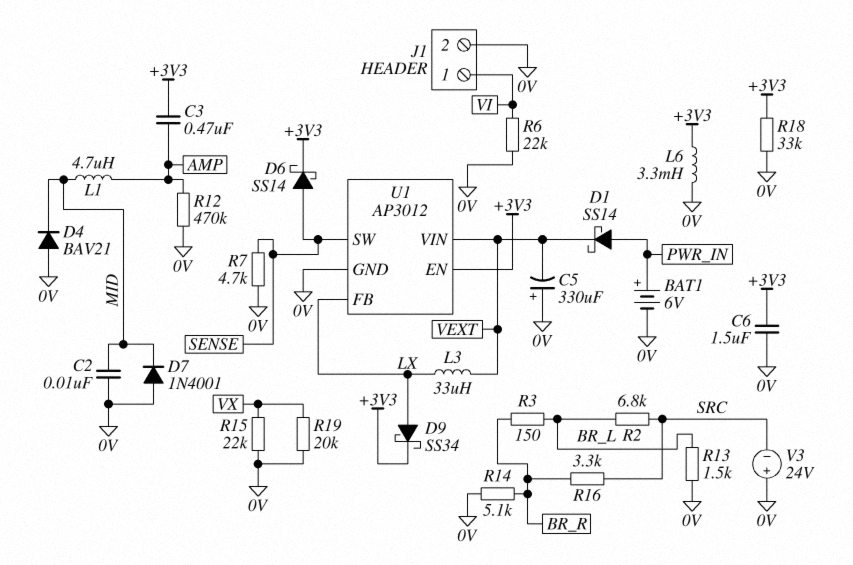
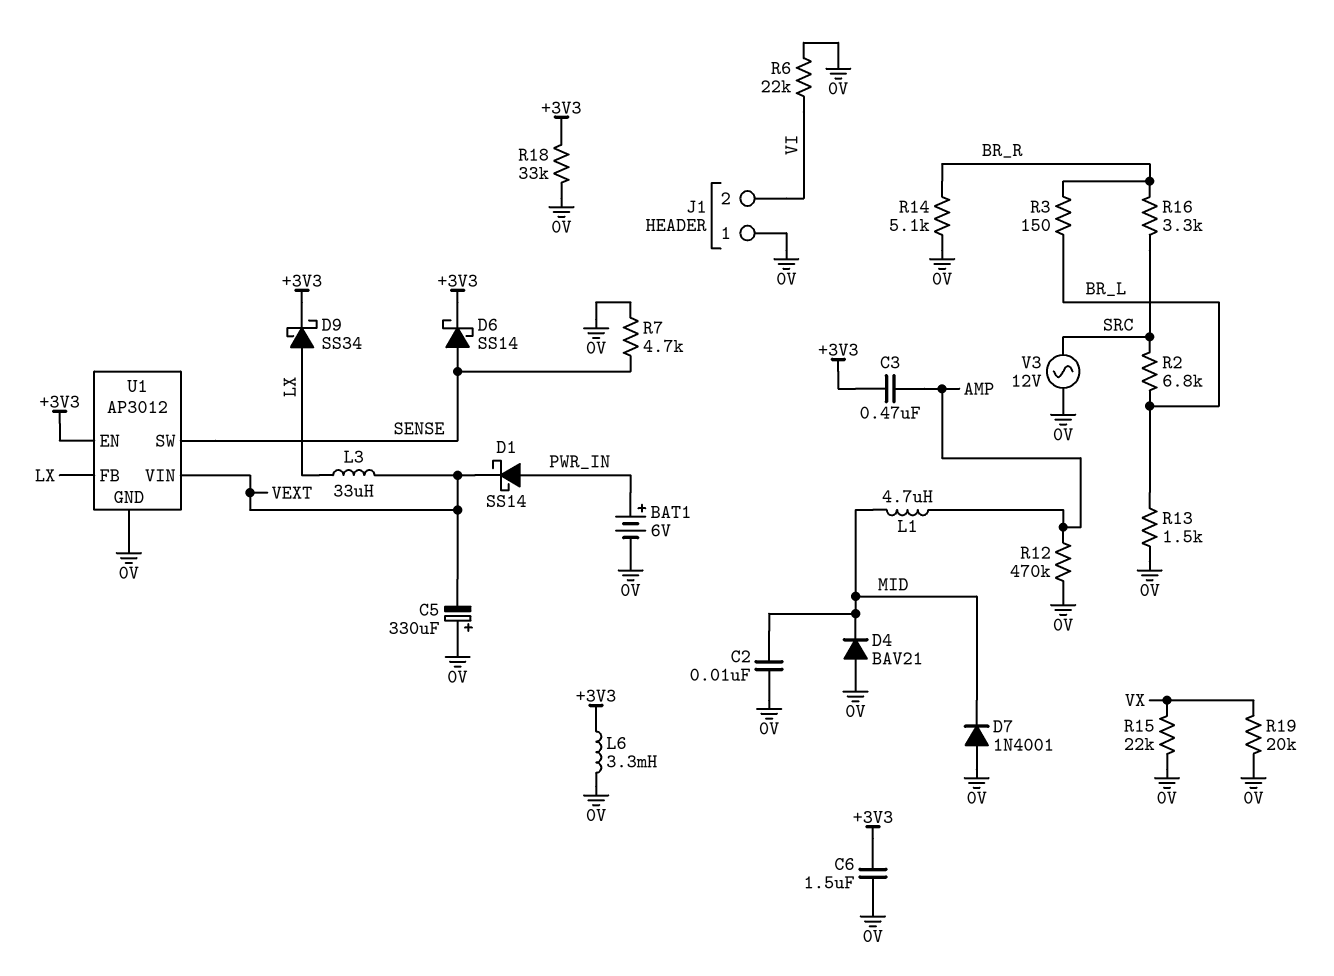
J1 pin 1: VI -> 0V
J1 pin 2: 0V -> VI
V3: 24V (plus 0V, minus SRC) -> AC 12V (0V, SRC)

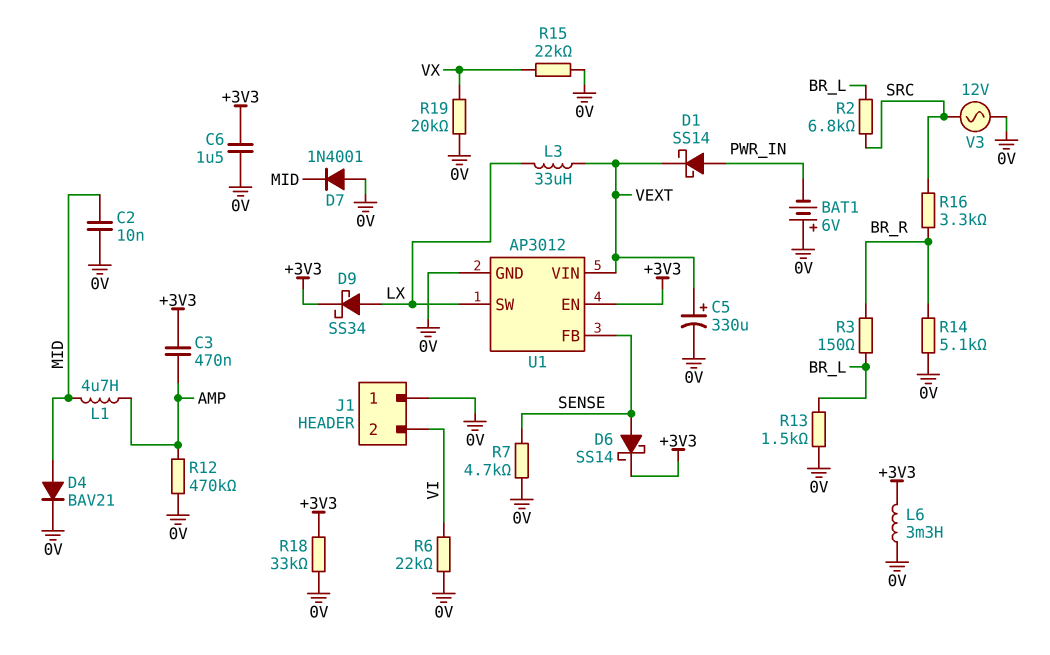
BAT1: 6V (plus PWR_IN, minus 0V) -> 6V (plus 0V, minus PWR_IN)
C5: 330uF (plus 0V, minus VEXT) -> 330uF (plus VEXT, minus 0V)
D4: diode BAV21 (A 0V, K MID) -> diode BAV21 (A MID, K 0V)
U1 pin FB: LX -> SENSE
U1 pin SW: SENSE -> LX

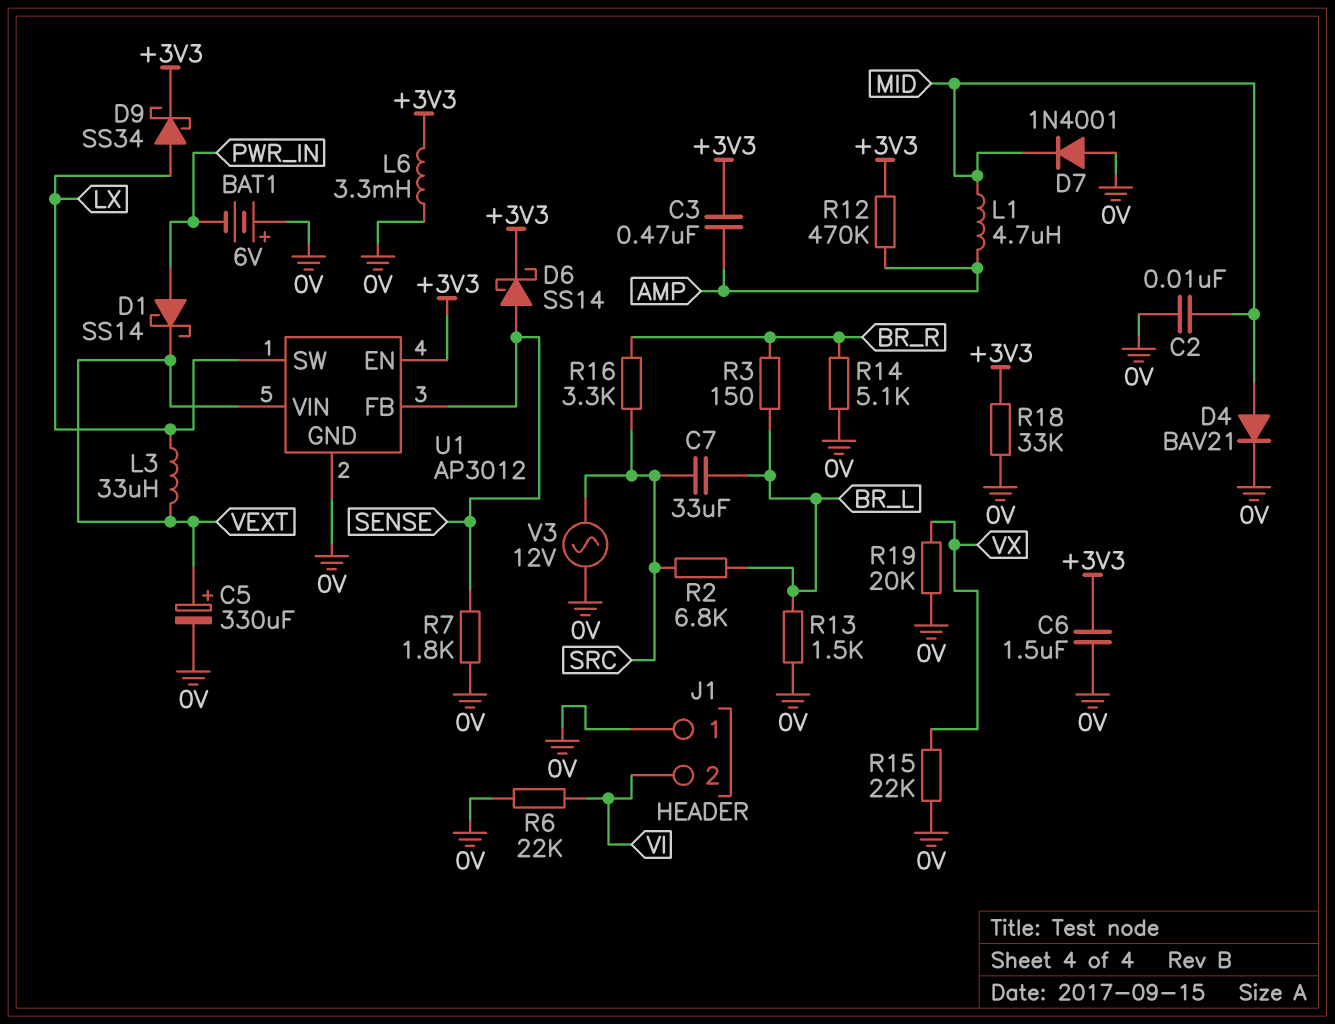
C7: none -> 33uF (BR_L, SRC)
R7: 4.7k (0V, SENSE) -> 1.8k (0V, SENSE)
R12: 470k (0V, AMP) -> 470k (+3V3, AMP)

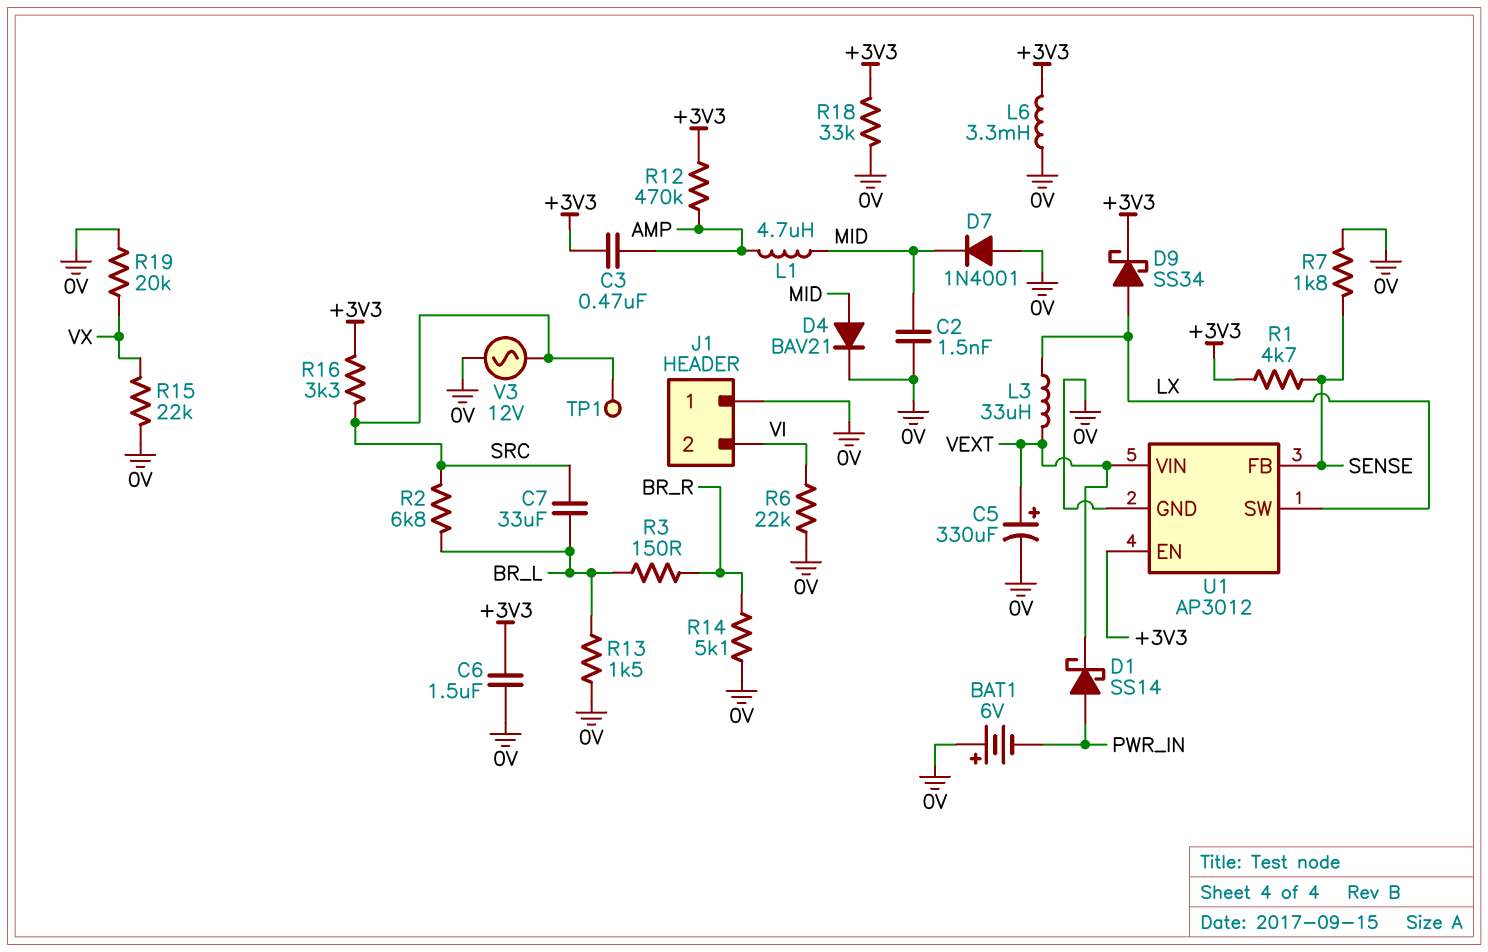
C2: 10nF (0V, MID) -> 1.5nF (0V, MID)
D6: schottky SS14 (A SENSE, K +3V3) -> none
R1: none -> 4.7k (+3V3, SENSE)
R16: 3.3k (BR_R, SRC) -> 3.3k (+3V3, SRC)
TP1: none -> test point (SRC)

